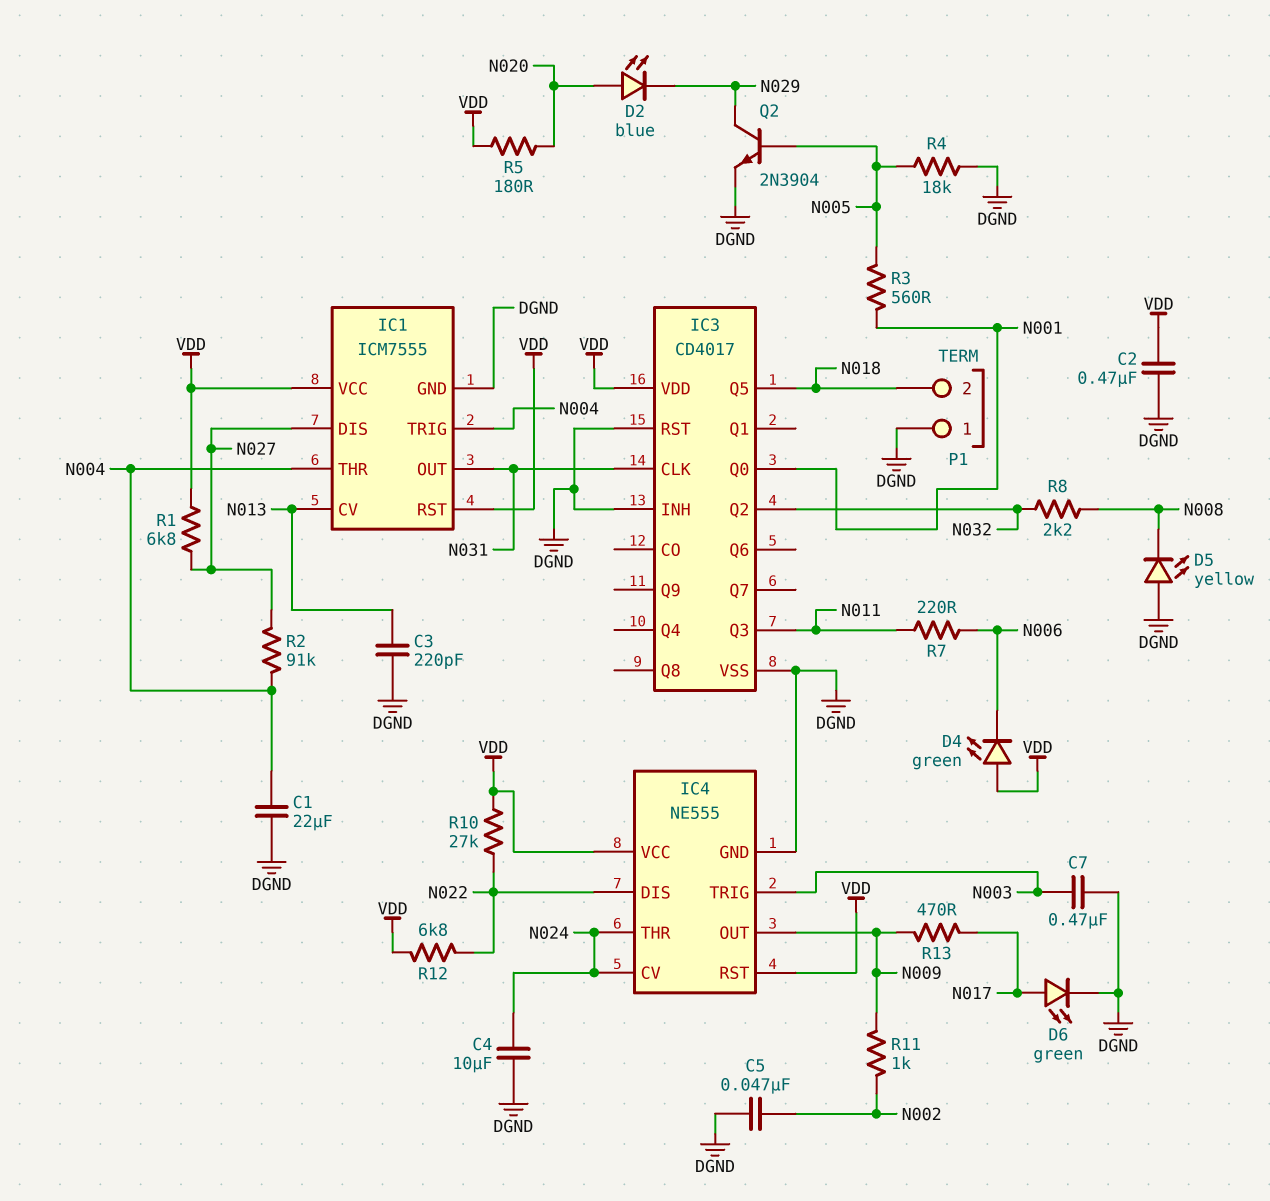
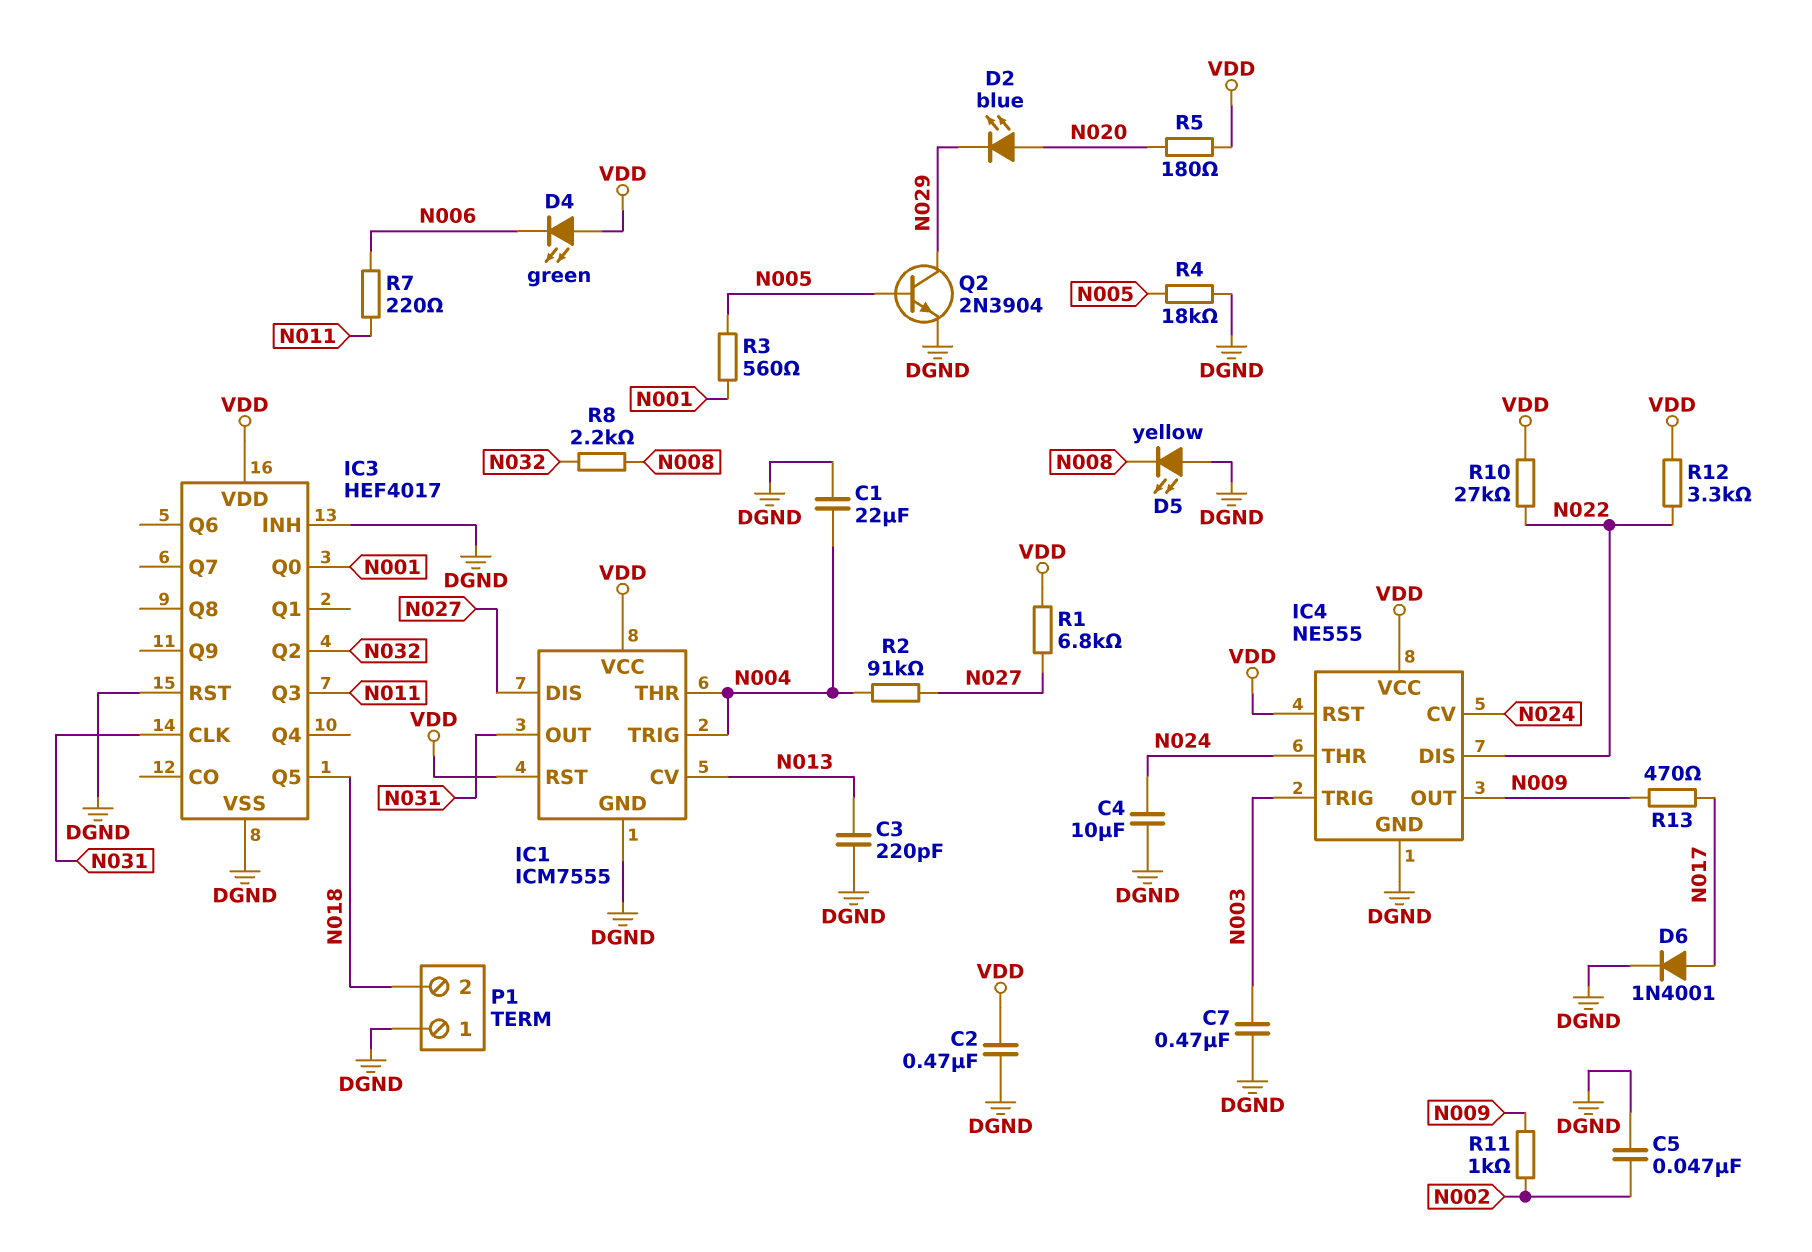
D6: LED green (A N017, K DGND) -> diode 1N4001 (A N017, K DGND)
IC3: CD4017 -> HEF4017
R12: 6.8k (N022, VDD) -> 3.3k (N022, VDD)

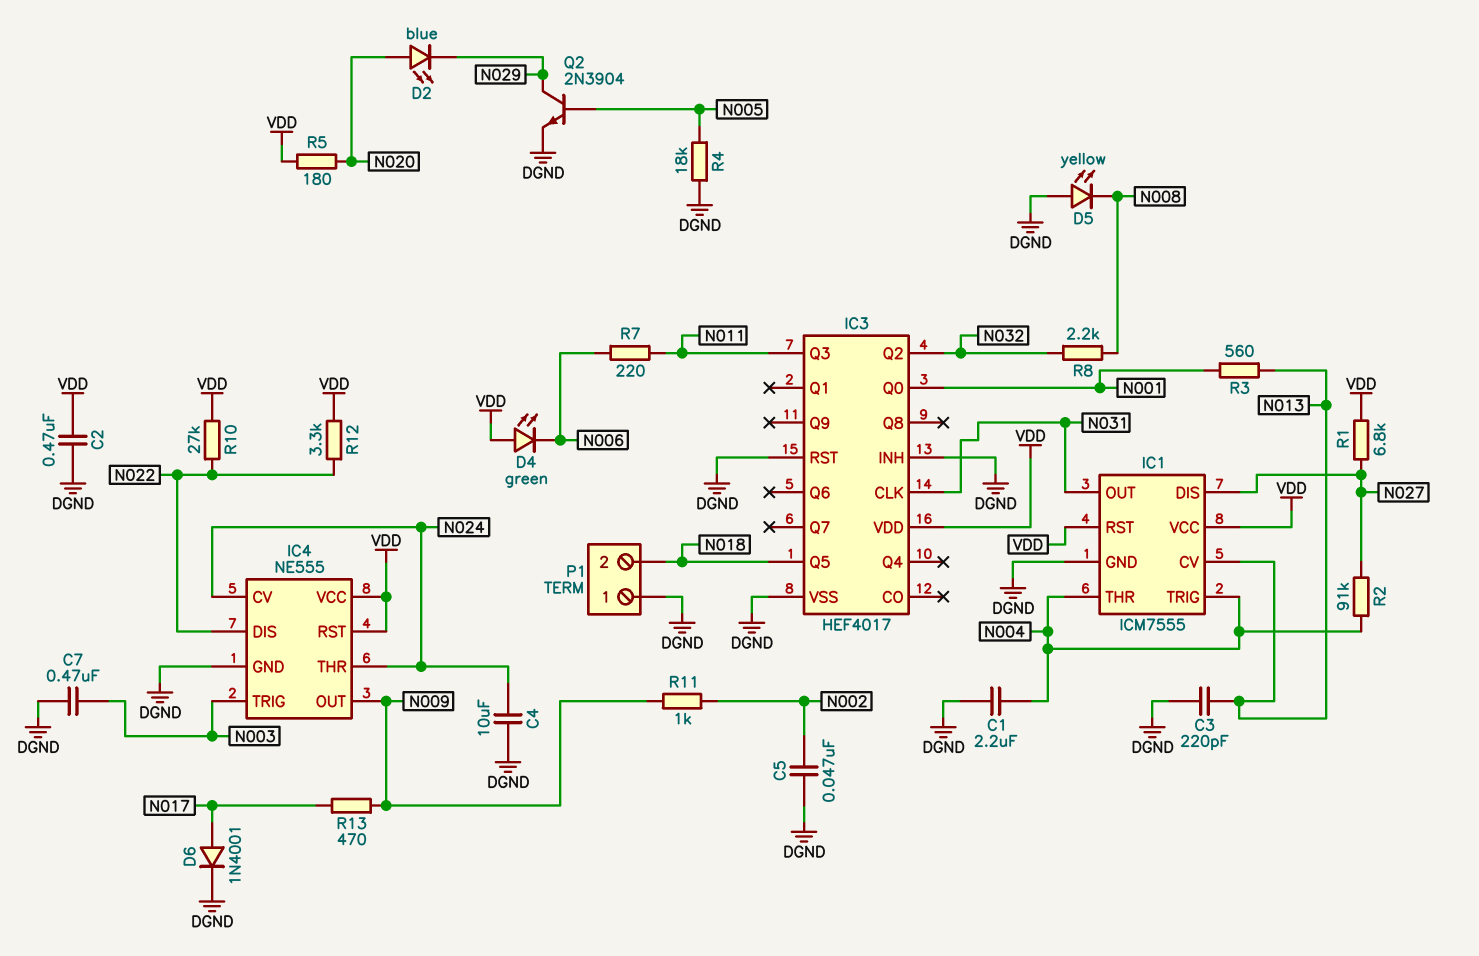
C1: 22uF (DGND, N004) -> 2.2uF (DGND, N004)
R3: 560 (N001, N005) -> 560 (N001, N013)

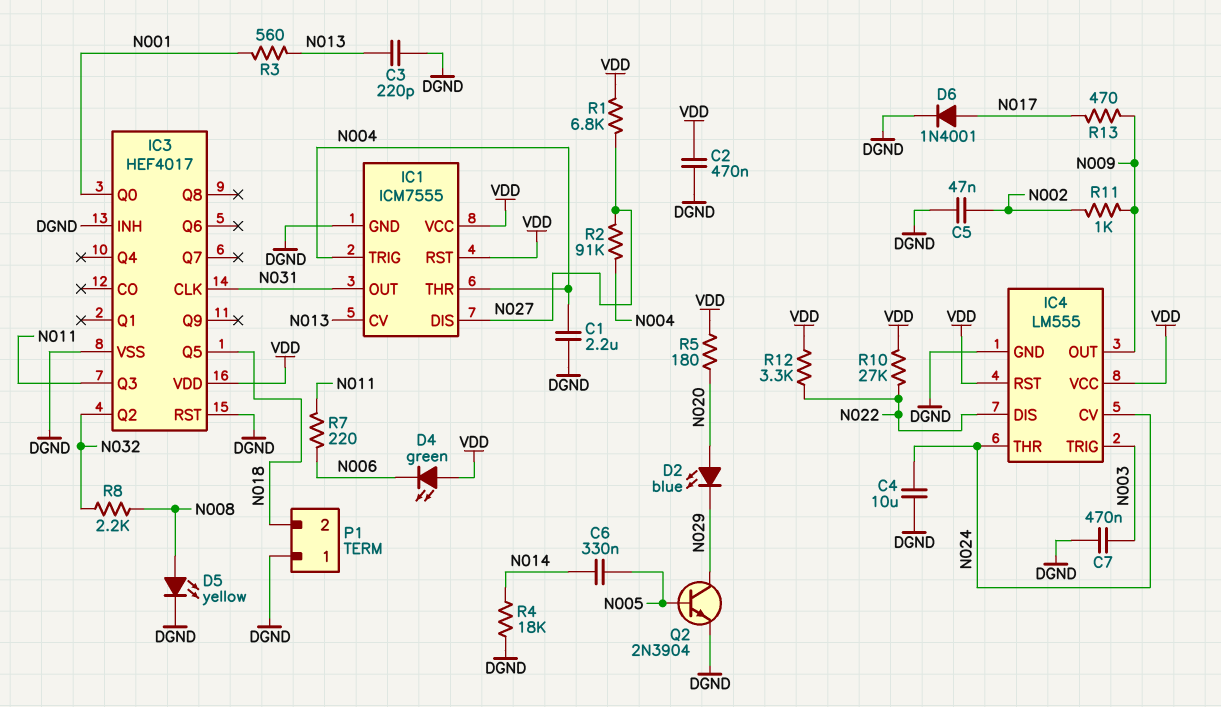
C6: none -> 330nF (N005, N014)
D5: LED yellow (A DGND, K N008) -> LED yellow (A N008, K DGND)
IC4: NE555 -> LM555
R4: 18k (DGND, N005) -> 18k (DGND, N014)

